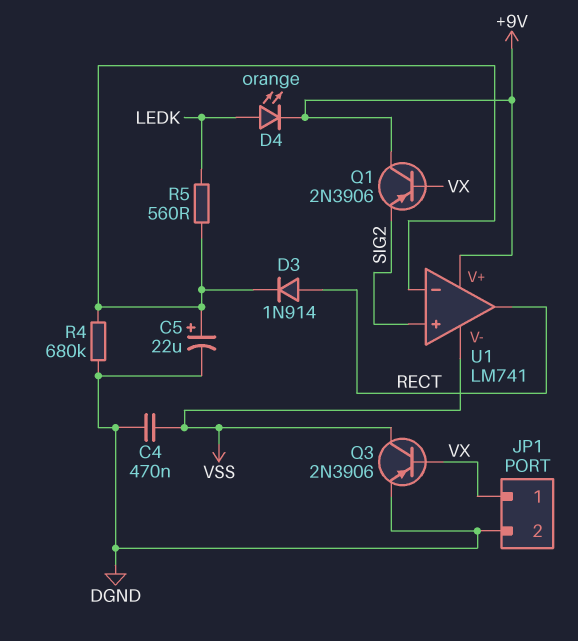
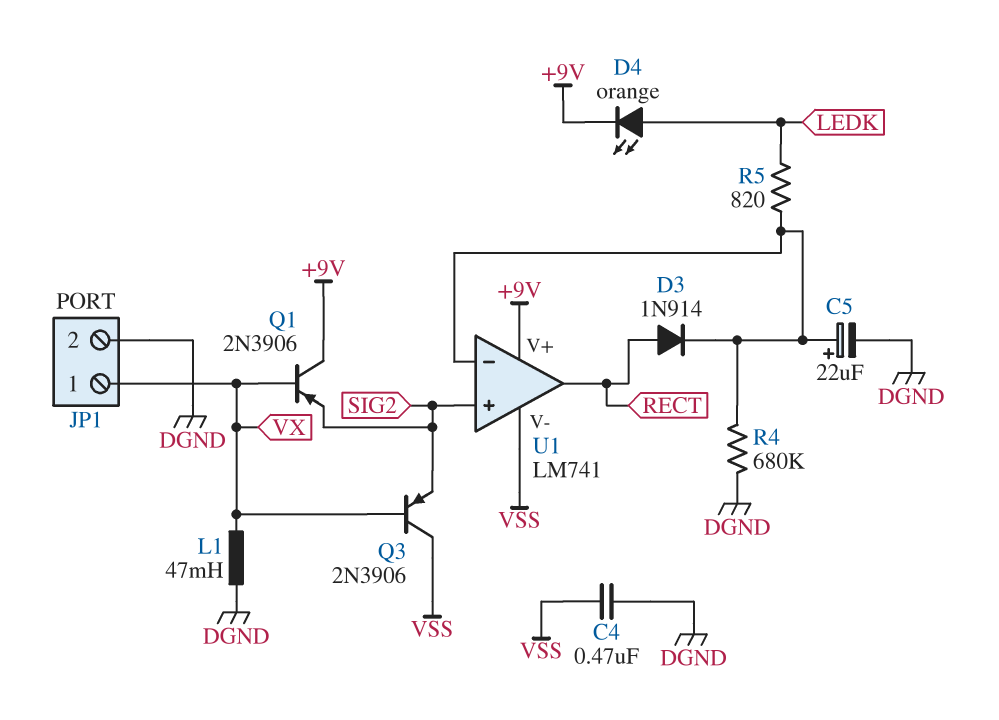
L1: none -> 47mH (DGND, VX)
Q3: PNP 2N3906 (B VX, C VSS, E DGND) -> PNP 2N3906 (B VX, C VSS, E SIG2)
R5: 560 (LEDK, U1/in-) -> 820 (LEDK, U1/in-)

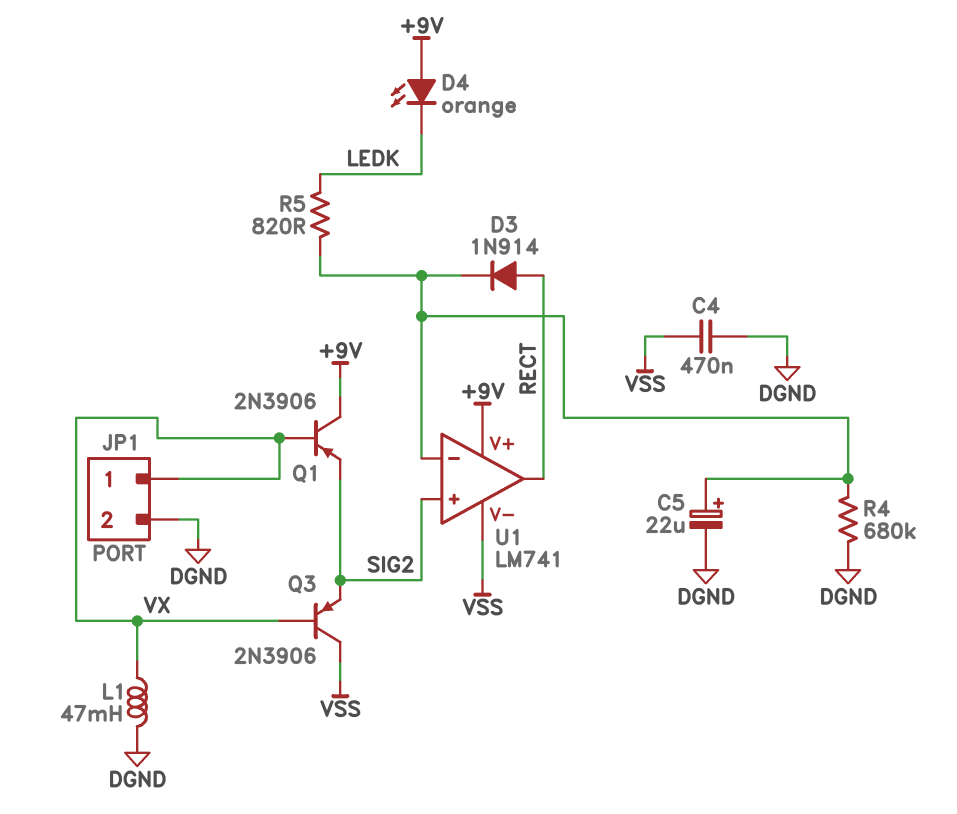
D4: LED orange (A LEDK, K +9V) -> LED orange (A +9V, K LEDK)

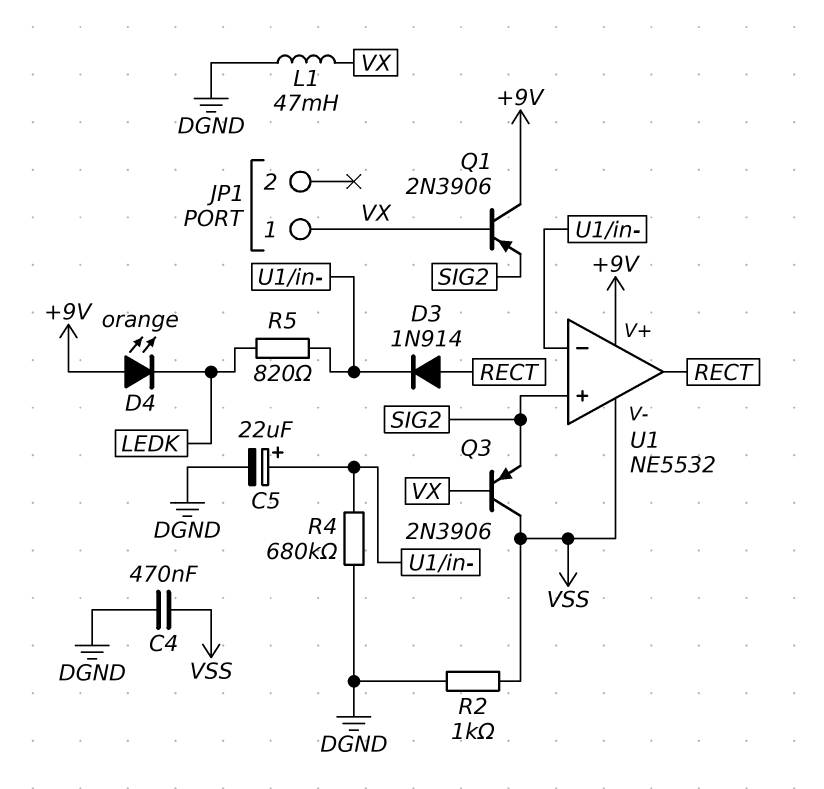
JP1 pin 2: DGND -> none
R2: none -> 1k (DGND, VSS)
U1: LM741 -> NE5532

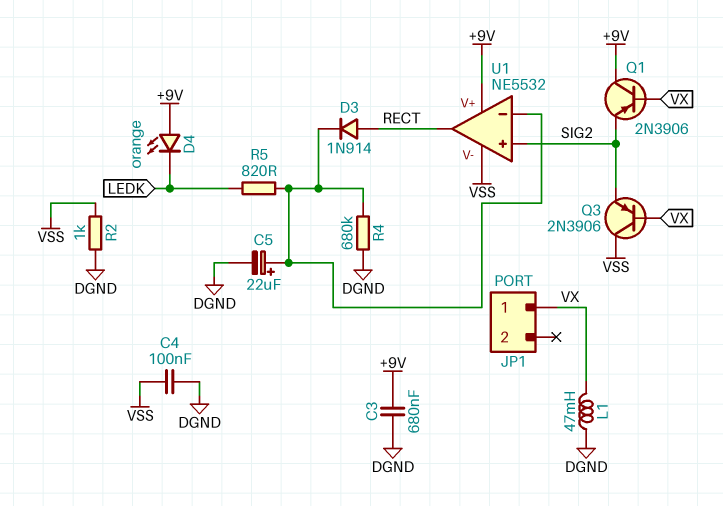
C3: none -> 680nF (+9V, DGND)
C4: 470nF (DGND, VSS) -> 100nF (DGND, VSS)

